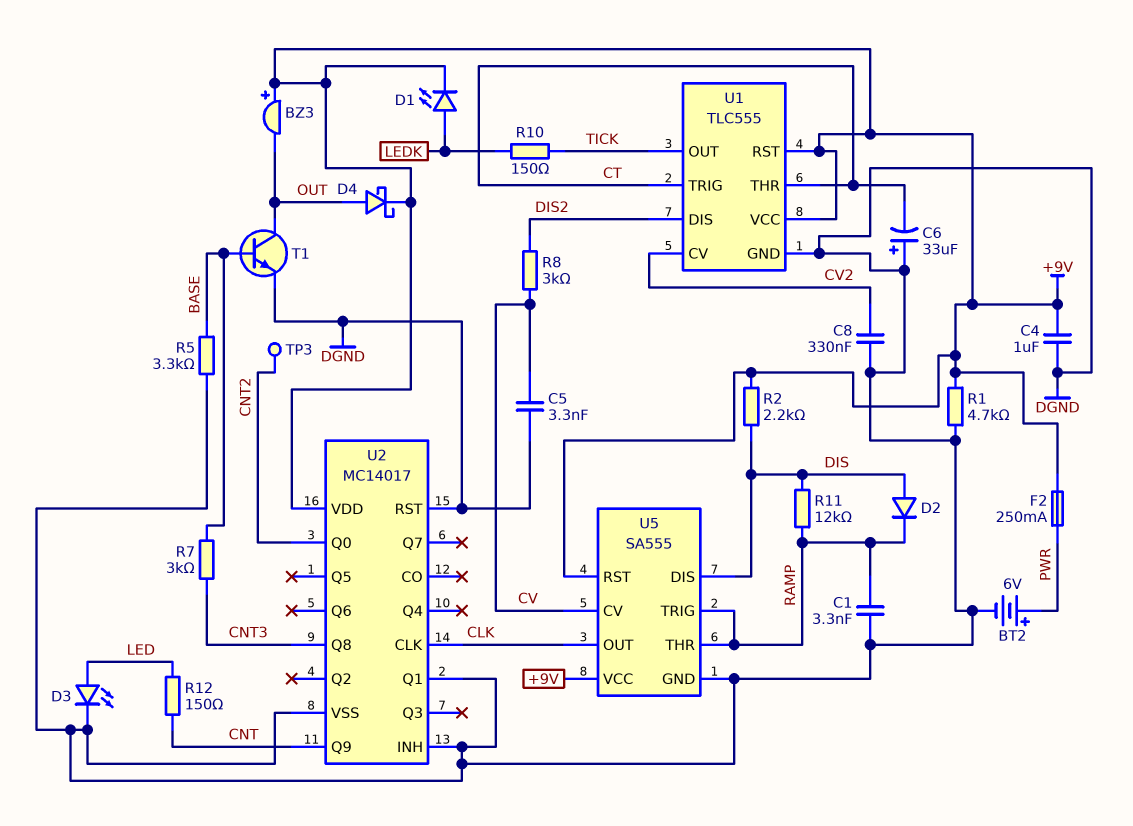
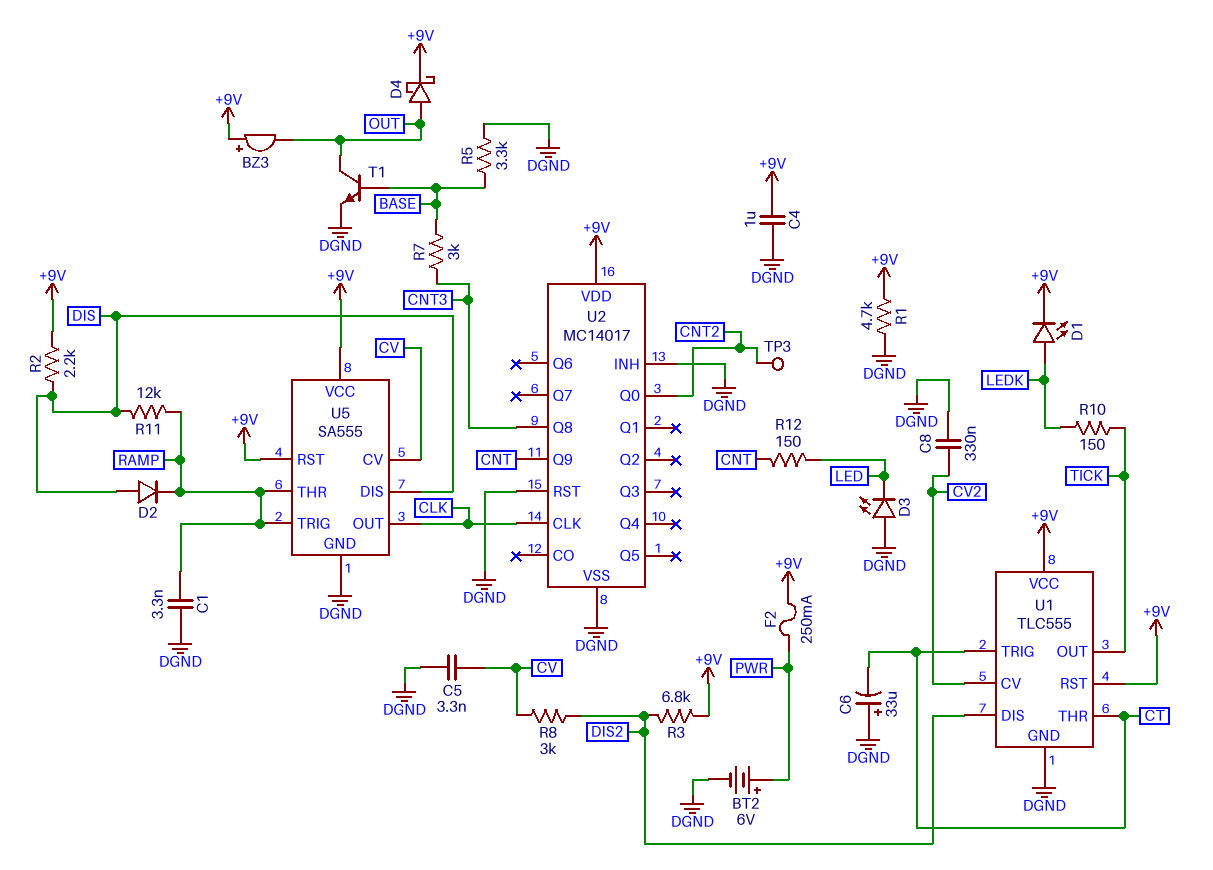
D3: LED (A LED, K DGND) -> LED (A DGND, K LED)
R3: none -> 6.8k (+9V, DIS2)
U2 pin Q1: DGND -> none

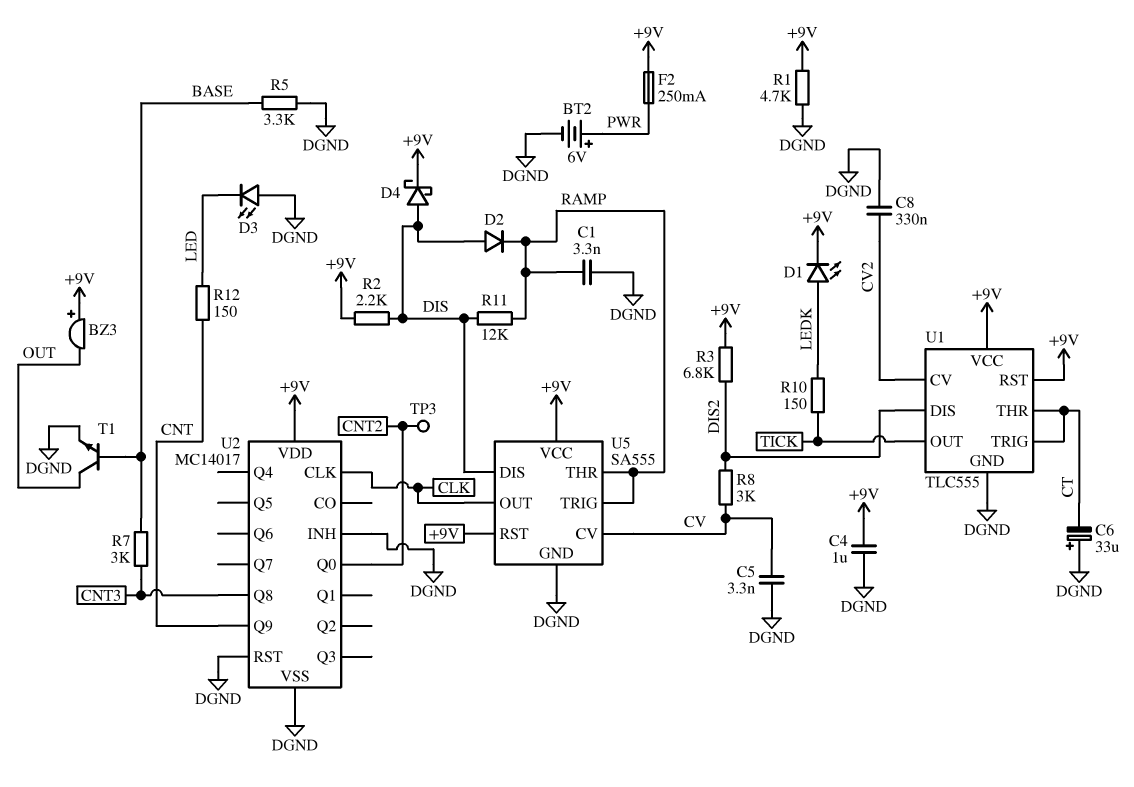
D4: schottky (A OUT, K +9V) -> schottky (A DIS, K +9V)

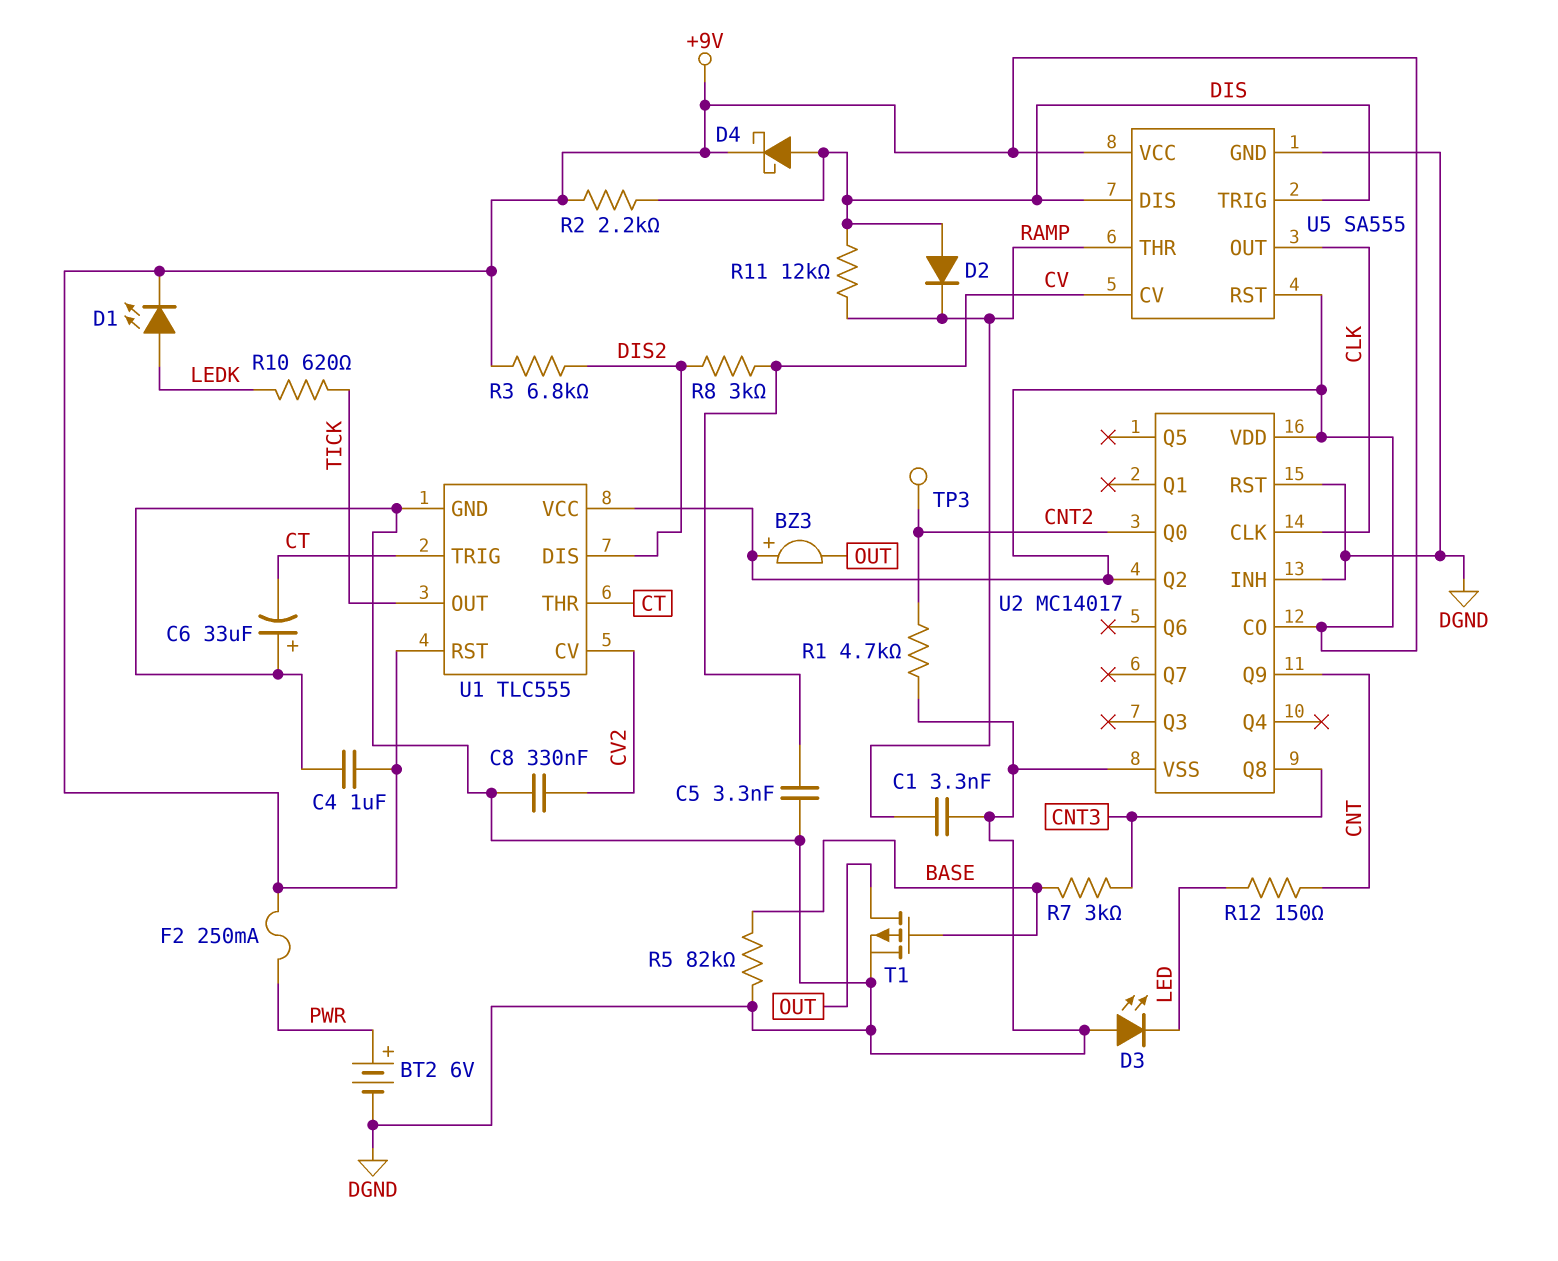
R1: 4.7k (+9V, DGND) -> 4.7k (CNT2, DGND)
R5: 3.3k (BASE, DGND) -> 82k (BASE, DGND)
R10: 150 (LEDK, TICK) -> 620 (LEDK, TICK)
T1: NPN (B BASE, C OUT, E DGND) -> PMOS (G BASE, D OUT, S DGND)
U2 pin CO: none -> +9V
U2 pin Q2: none -> +9V
U5 pin TRIG: RAMP -> DIS

